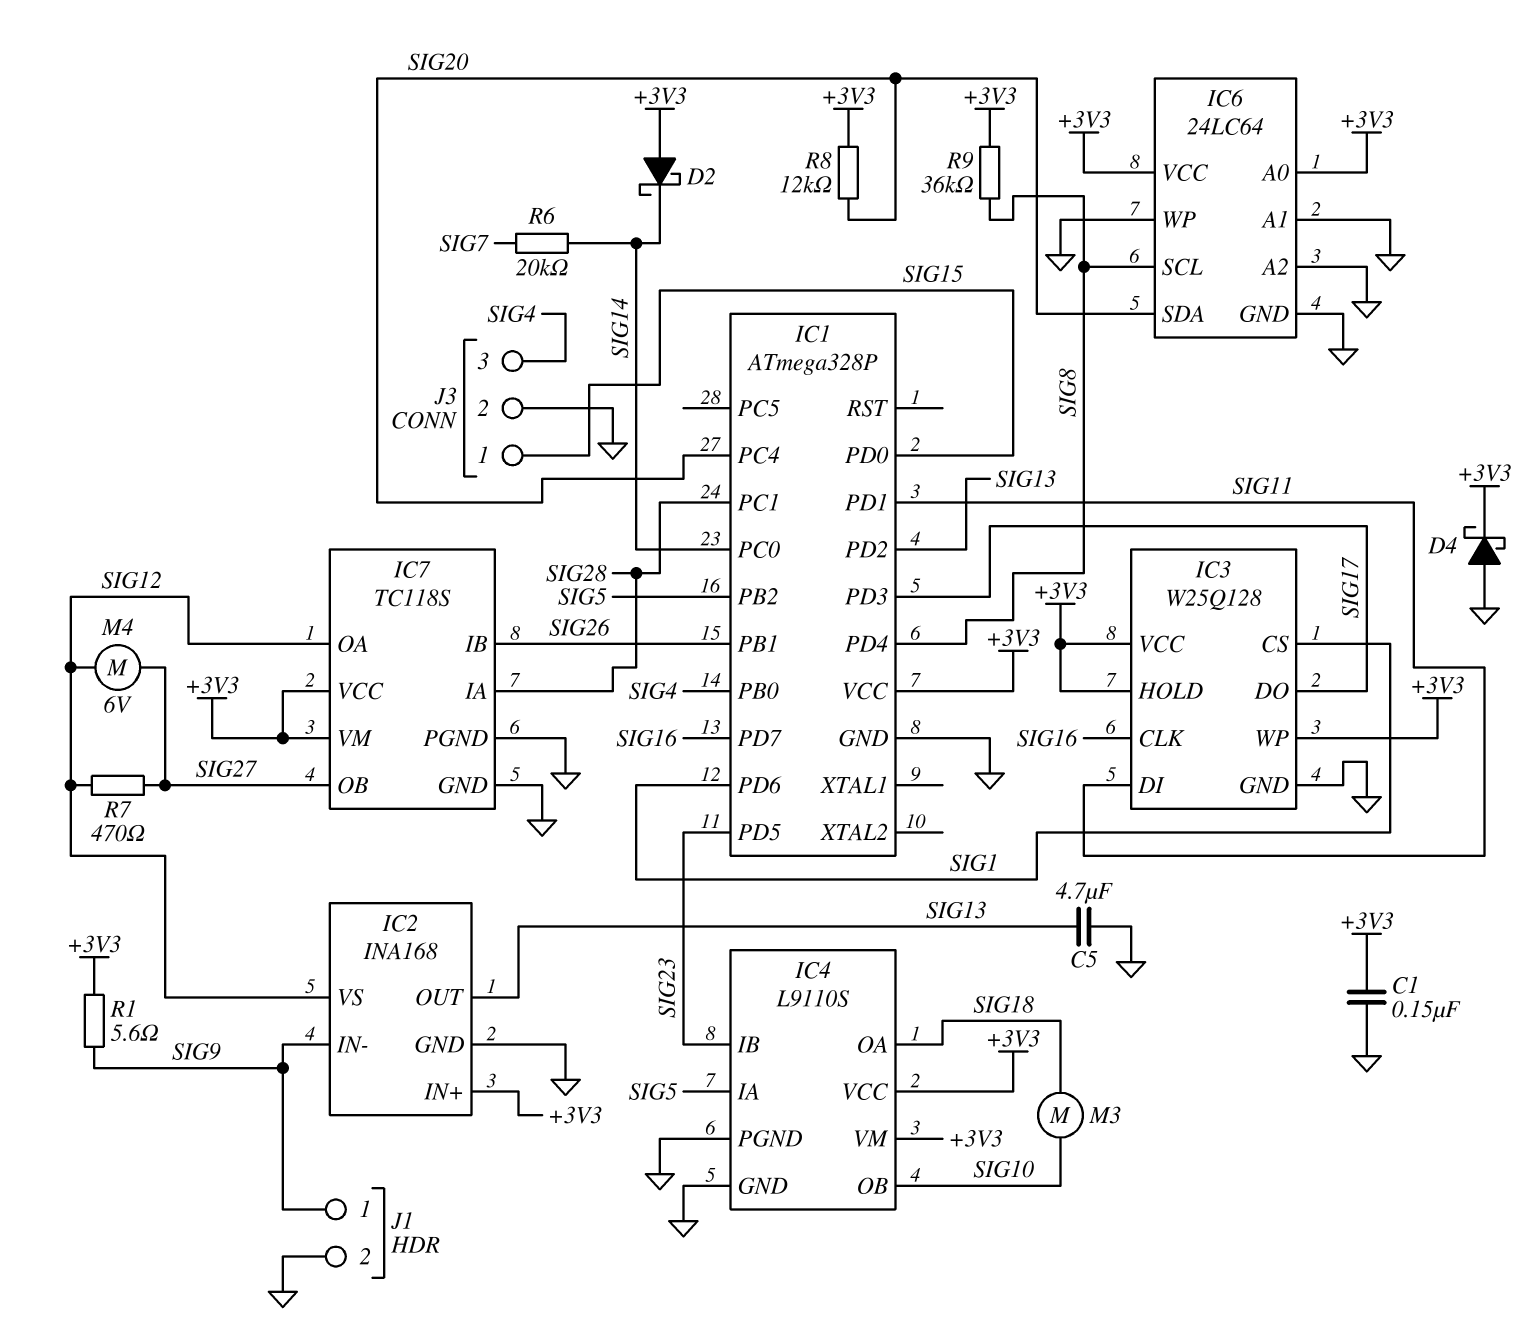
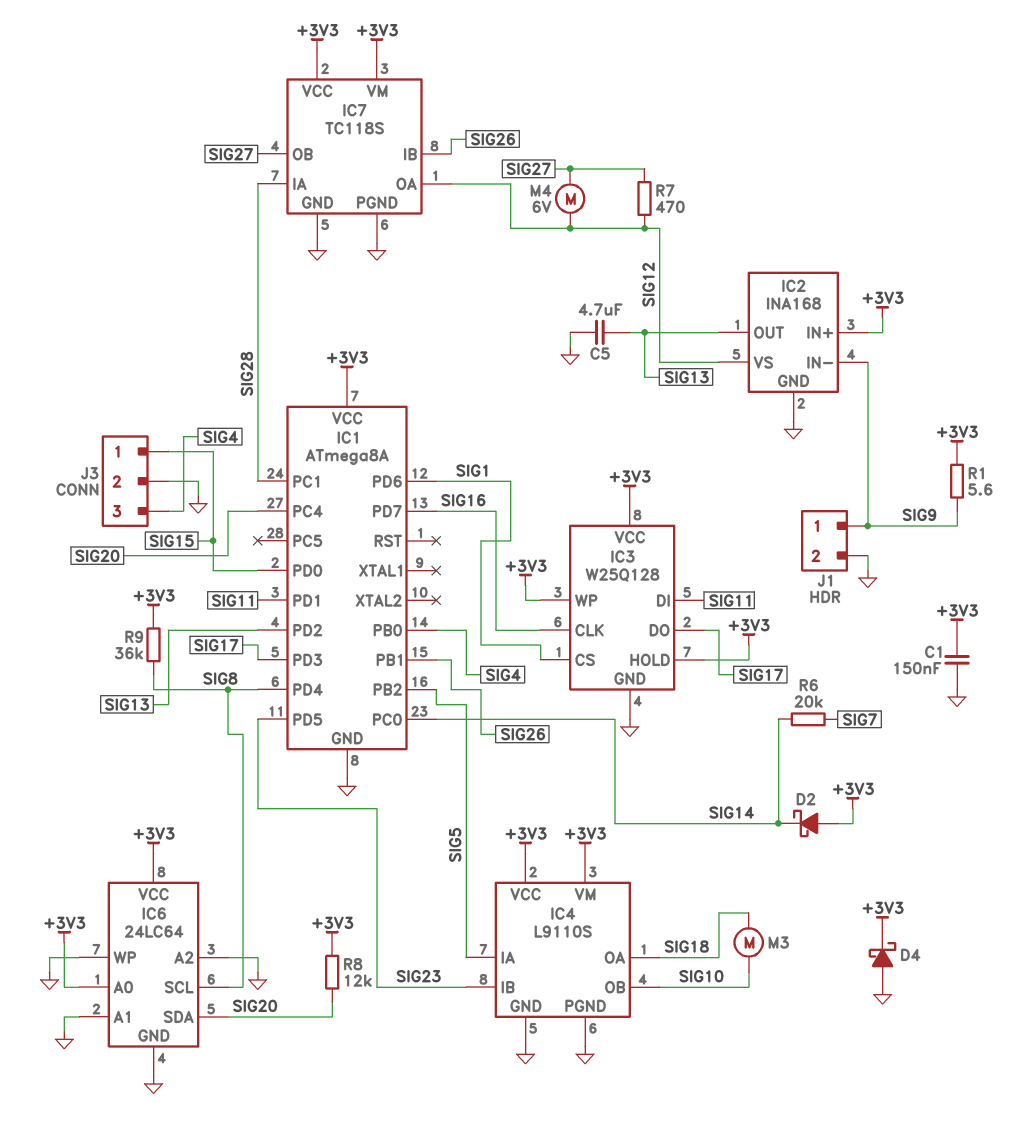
IC1: ATmega328P -> ATmega8A

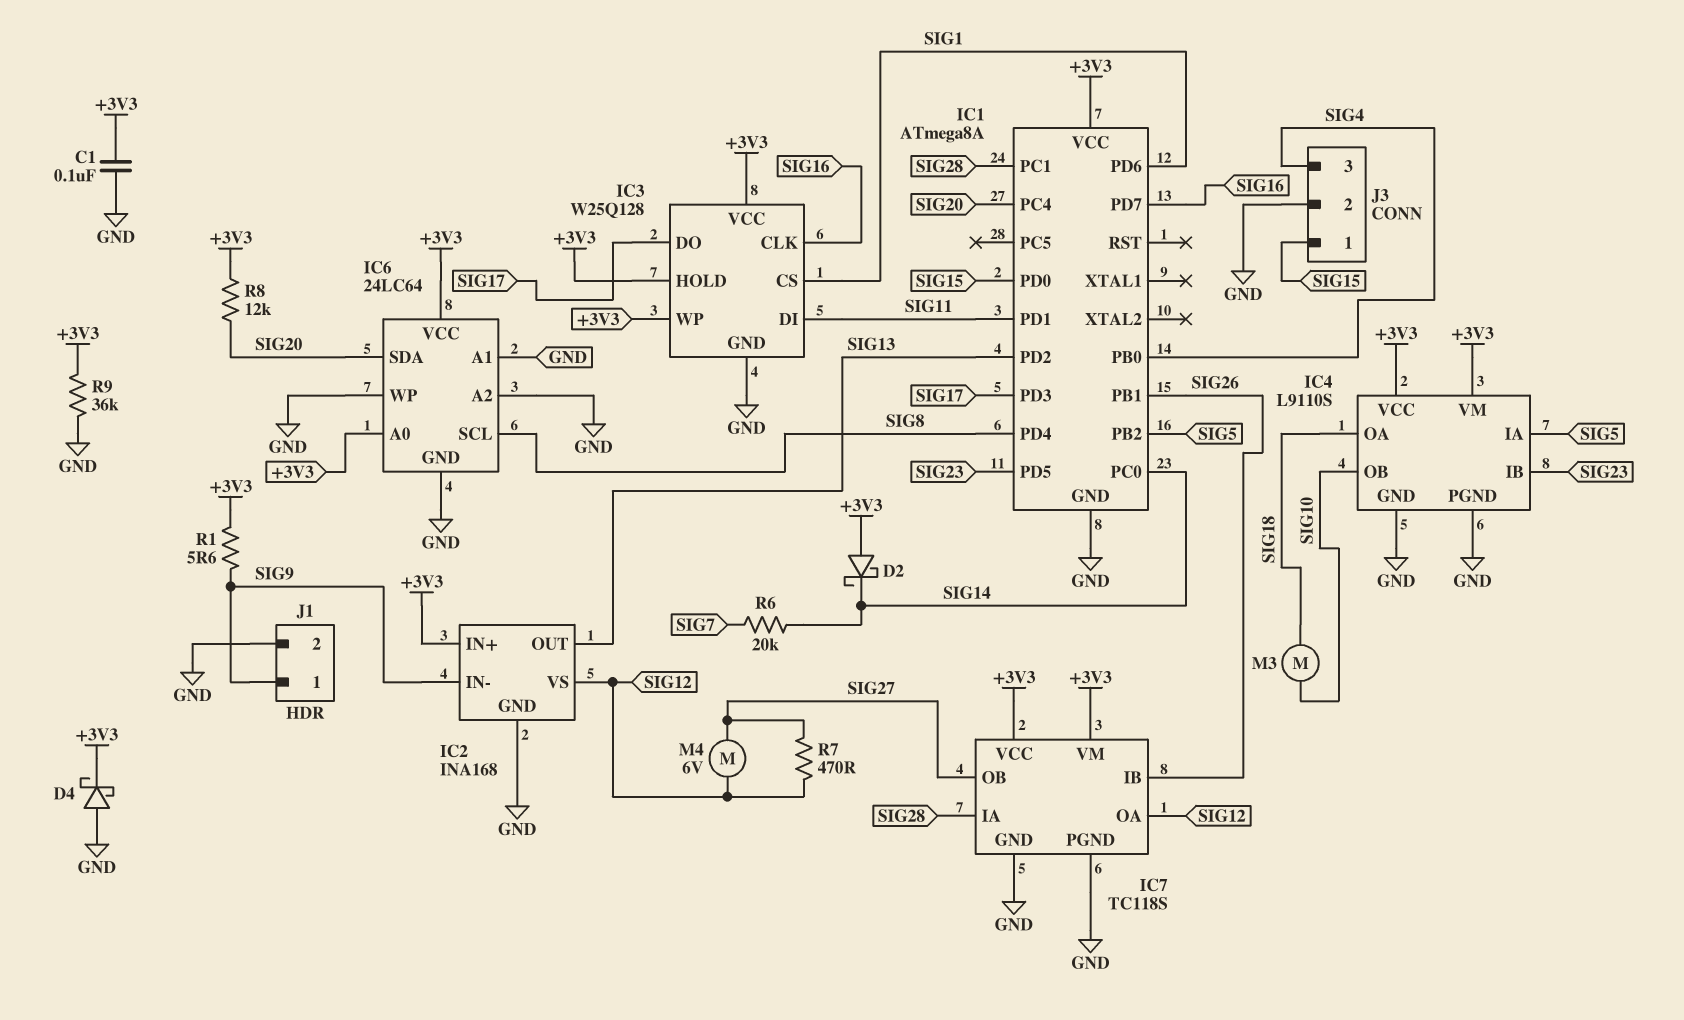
C1: 150nF (+3V3, GND) -> 100nF (+3V3, GND)
C5: 4.7uF (GND, SIG13) -> none
R9: 36k (+3V3, SIG8) -> 36k (+3V3, GND)

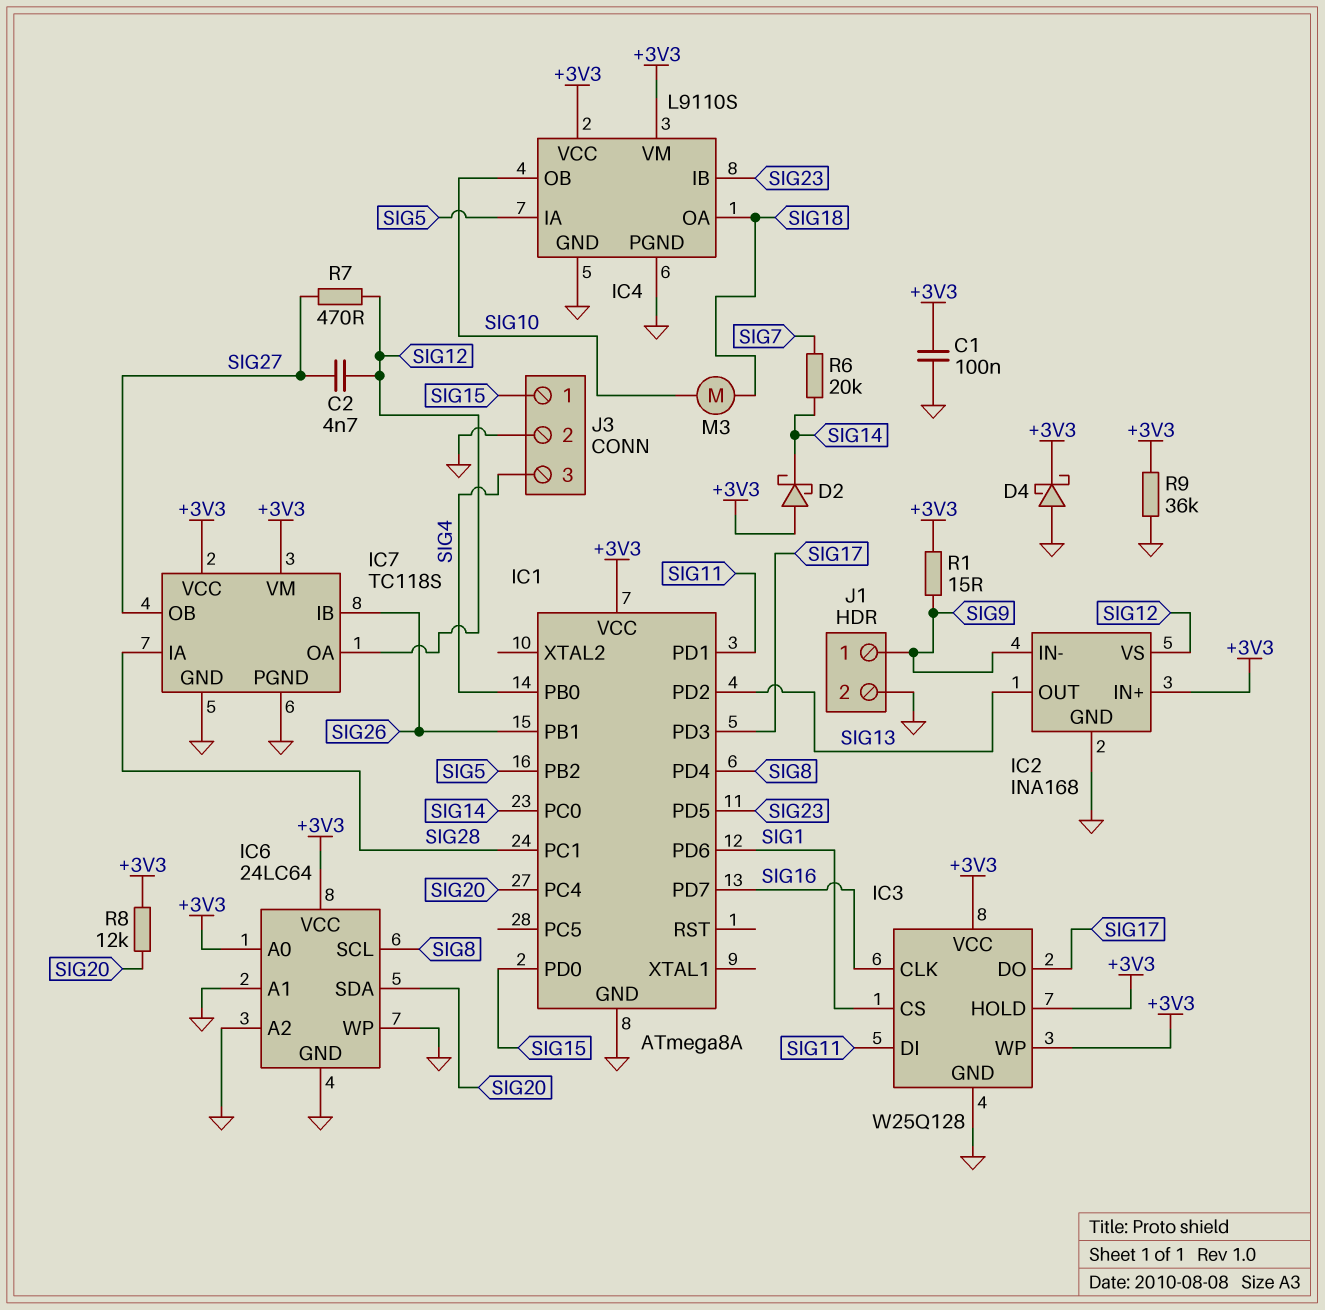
C2: none -> 4.7nF (SIG12, SIG27)
M4: motor 6V (SIG12, SIG27) -> none
R1: 5.6 (+3V3, SIG9) -> 15 (+3V3, SIG9)

